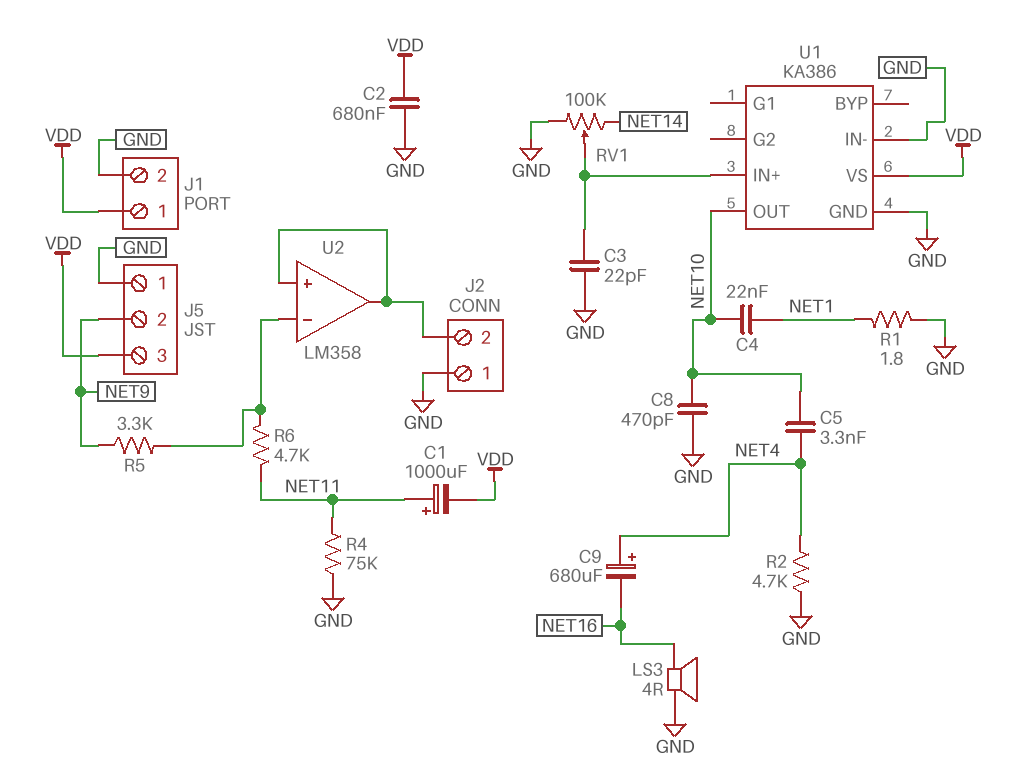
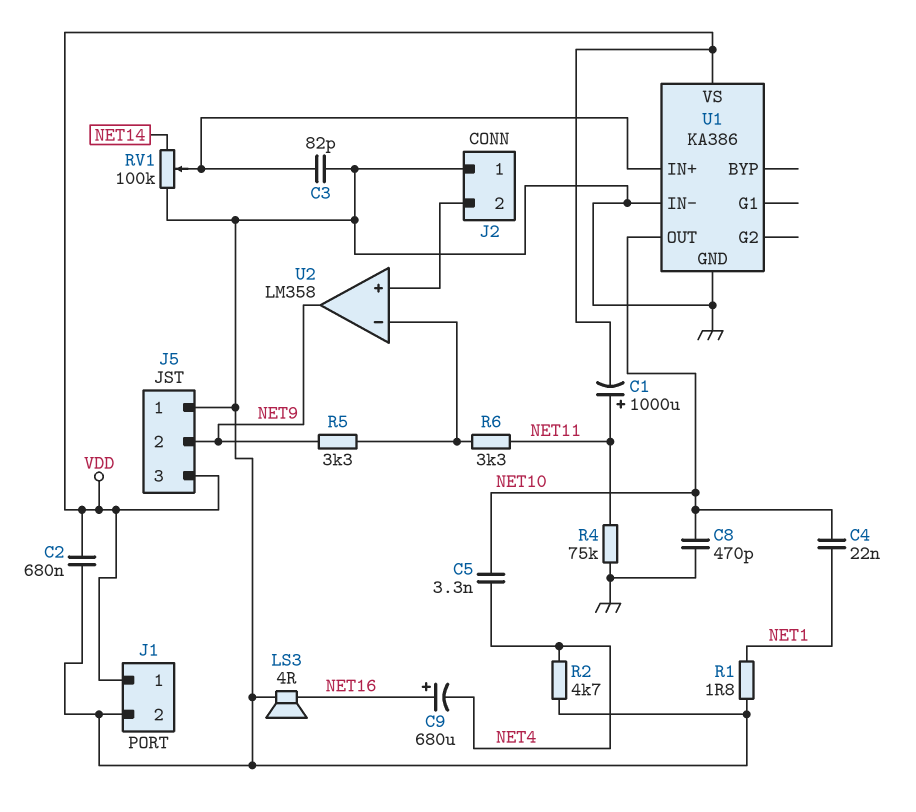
C3: 22pF (GND, U1/IN+) -> 82pF (GND, U1/IN+)
C9: 680uF (plus NET4, minus NET16) -> 680uF (plus NET16, minus NET4)
R6: 4.7k (NET11, U2/in-) -> 3.3k (NET11, U2/in-)
U2 pin out: J2/2 -> NET9

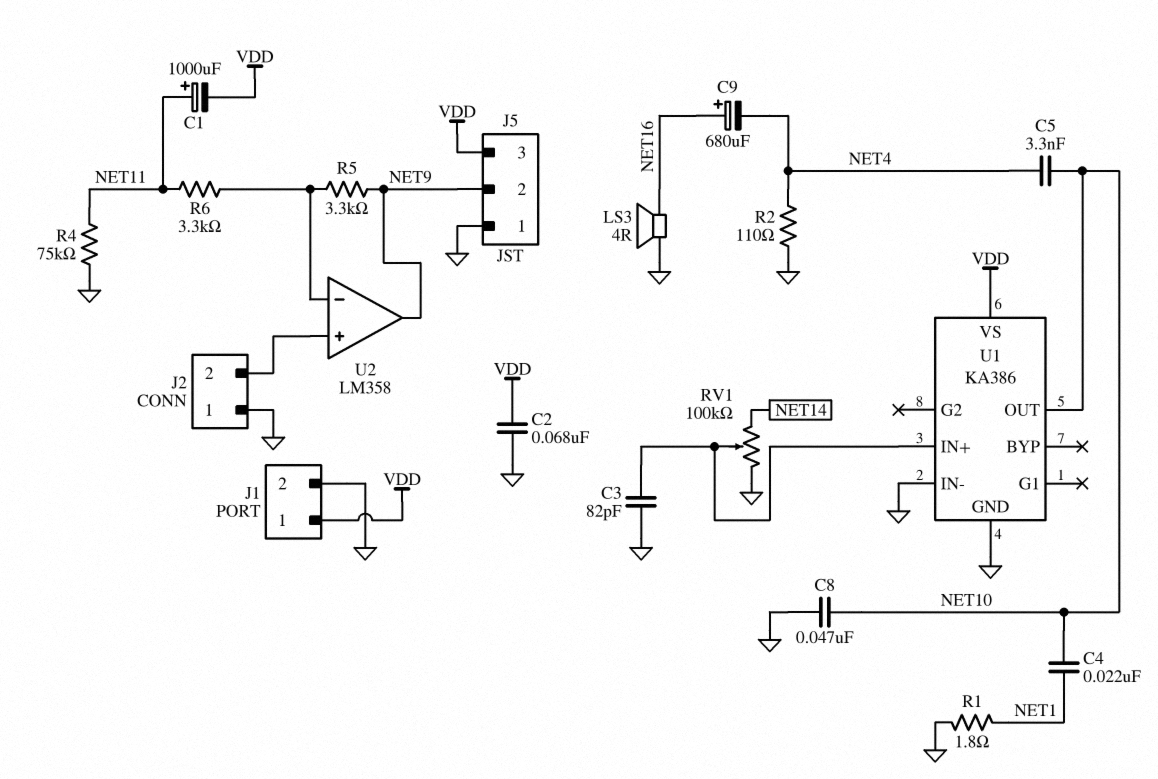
C2: 680nF (GND, VDD) -> 68nF (GND, VDD)
C8: 470pF (GND, NET10) -> 47nF (GND, NET10)
R2: 4.7k (GND, NET4) -> 110 (GND, NET4)

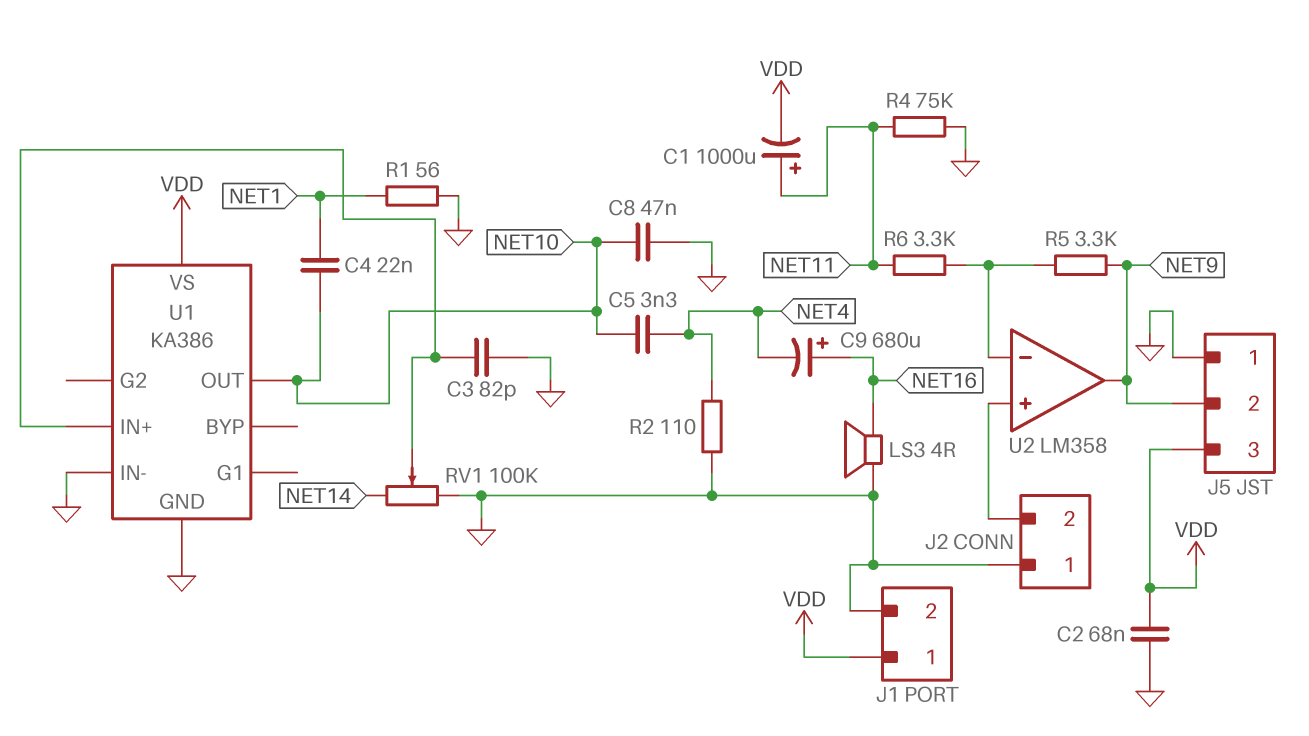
R1: 1.8 (GND, NET1) -> 56 (GND, NET1)

